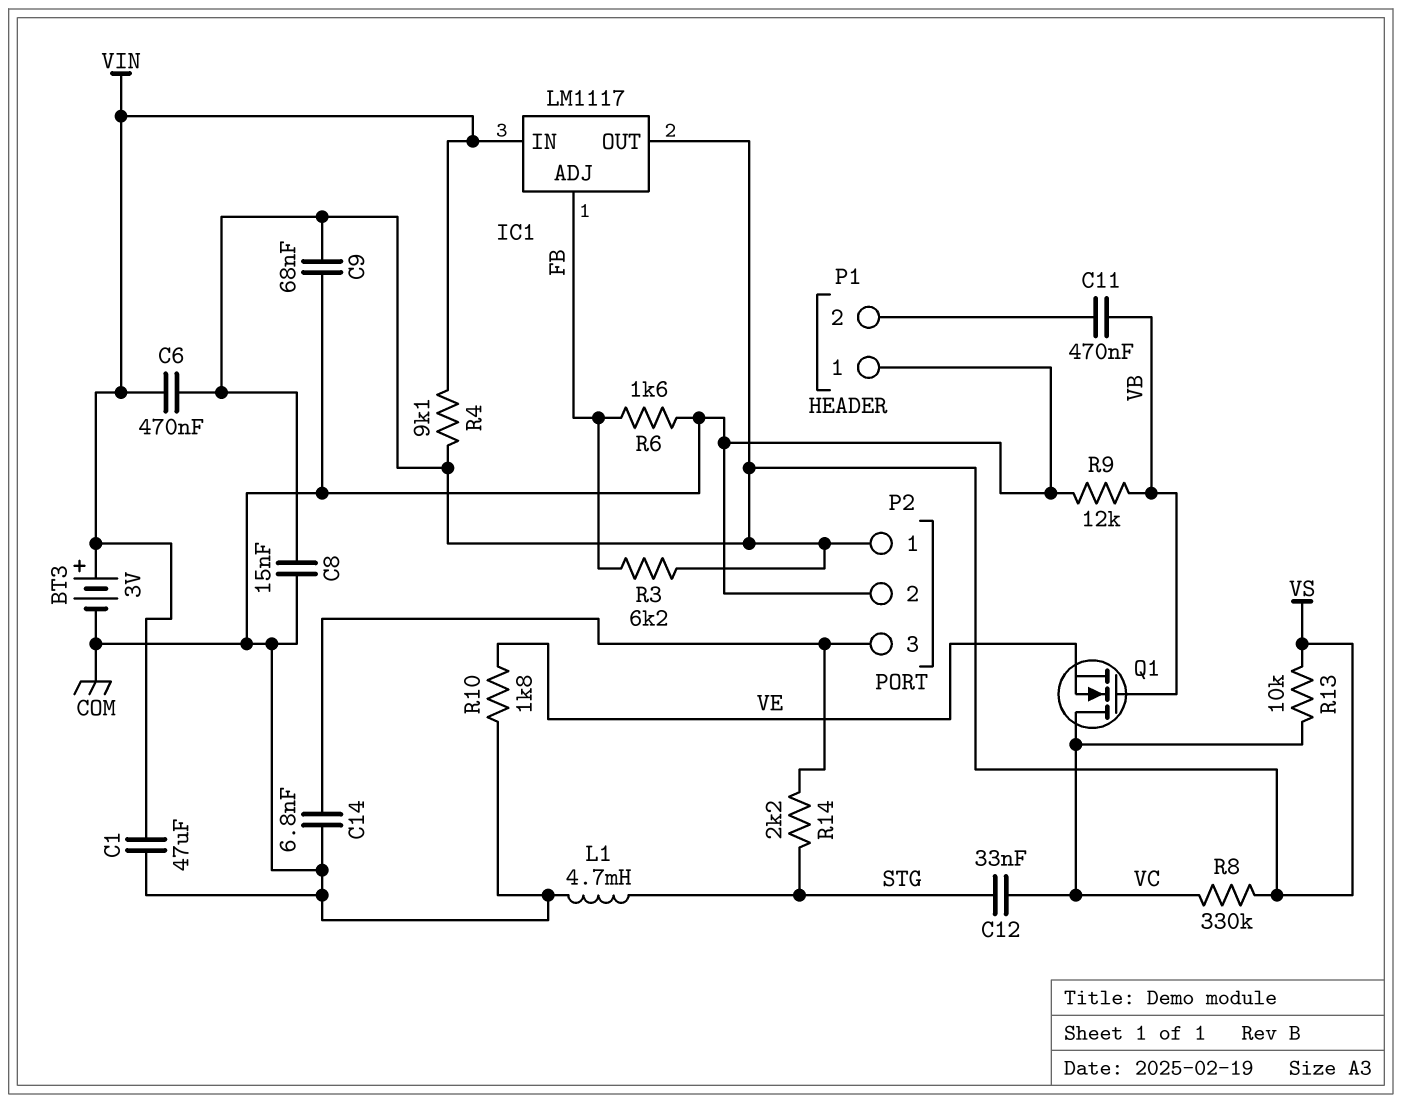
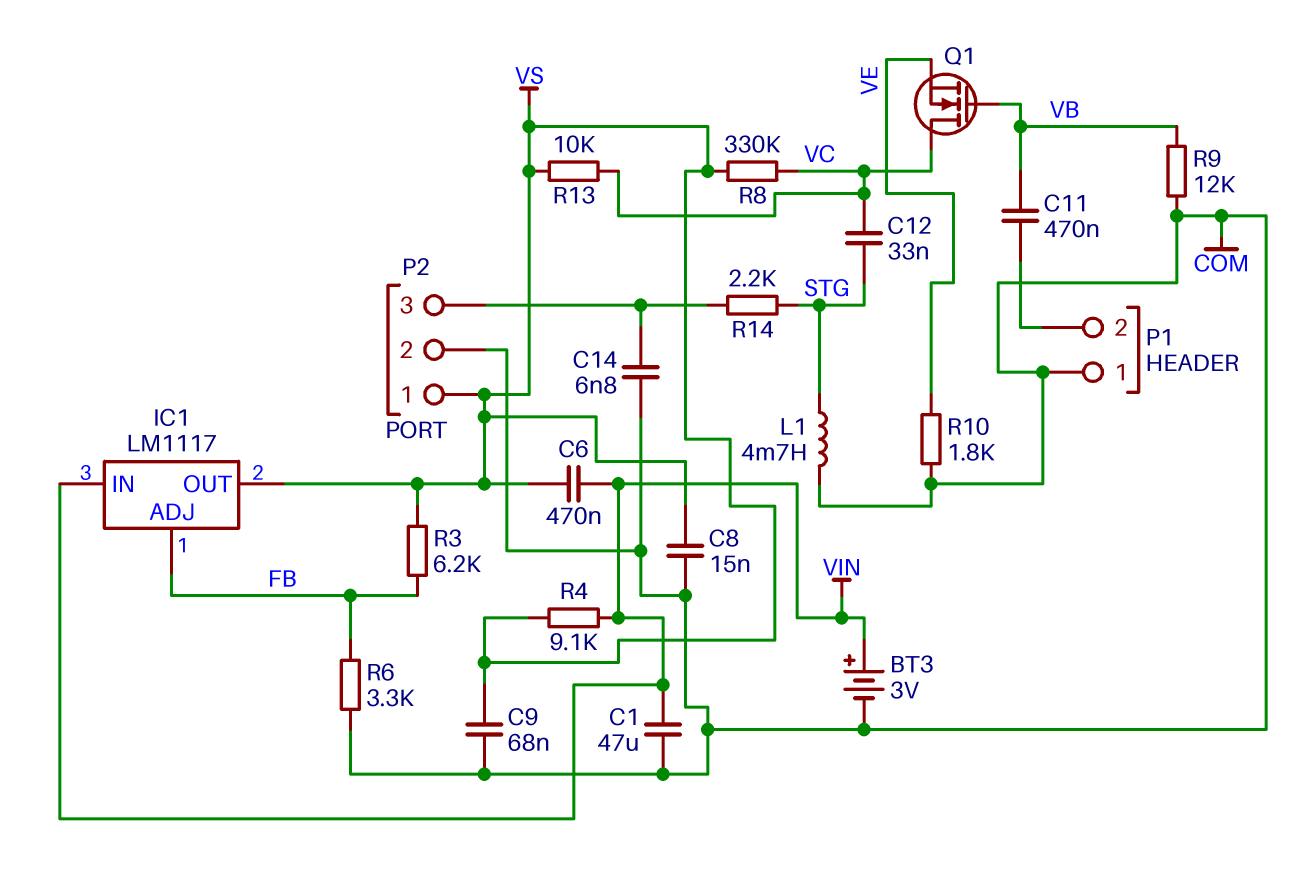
R6: 1.6k (COM, FB) -> 3.3k (COM, FB)

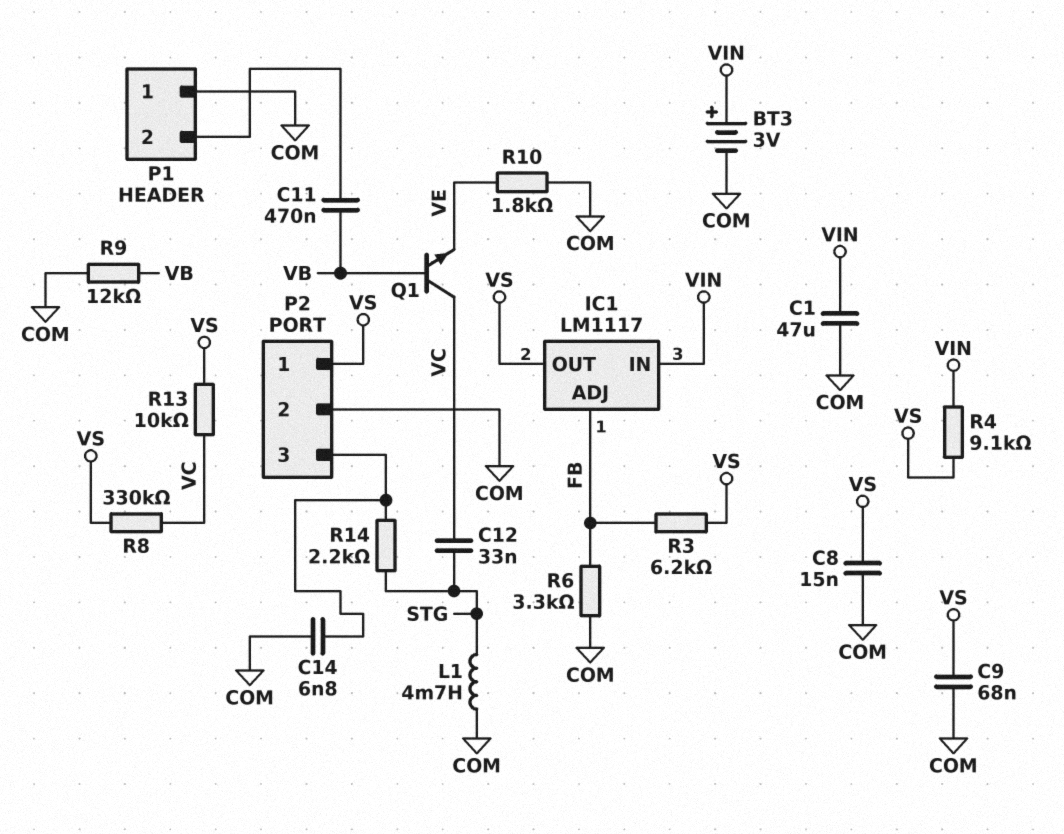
C6: 470nF (VIN, VS) -> none
Q1: NMOS (G VB, D VC, S VE) -> NPN (B VB, C VC, E VE)

